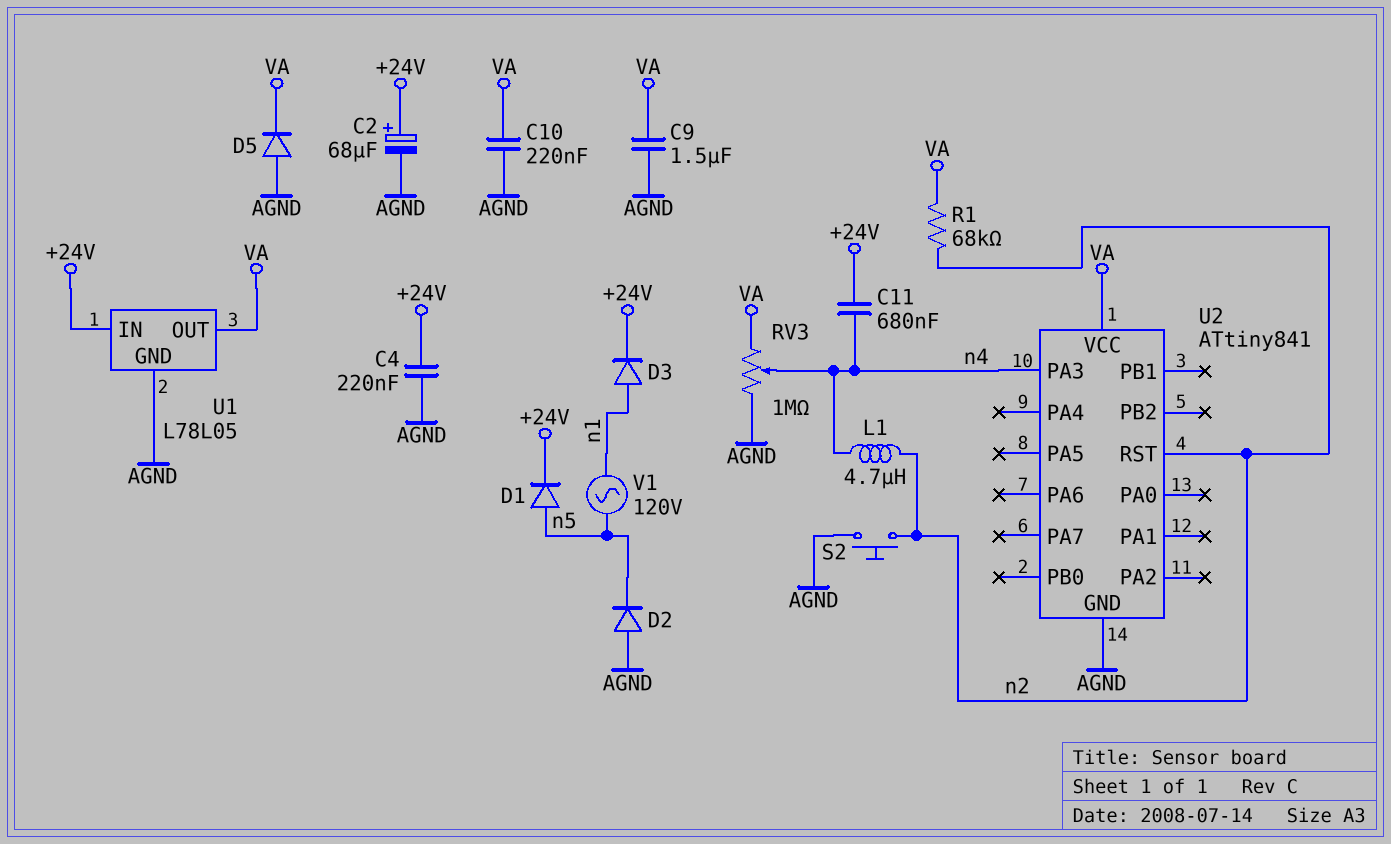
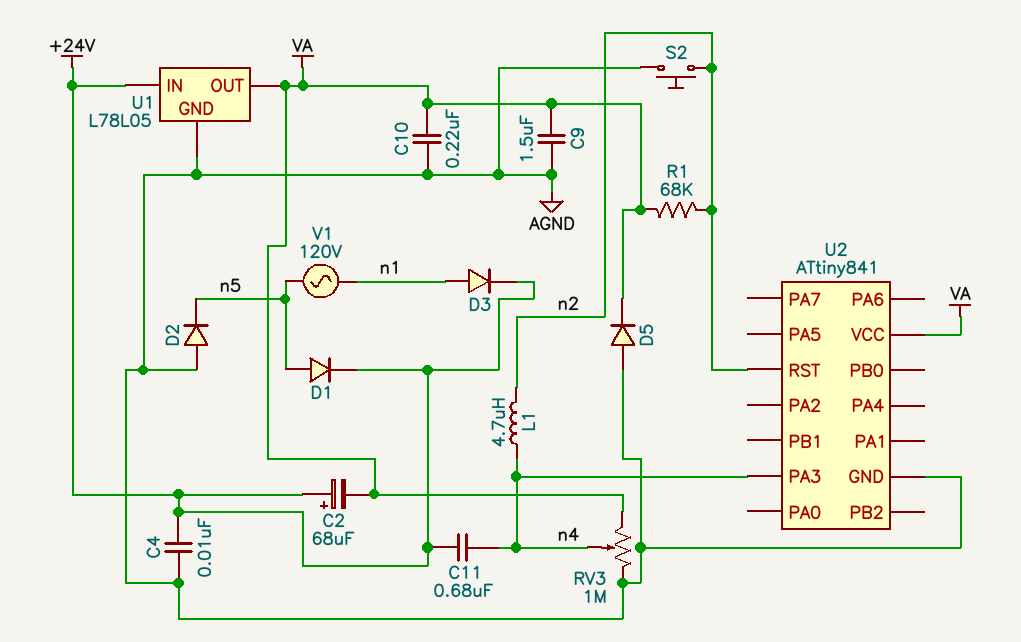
C2: 68uF (plus +24V, minus AGND) -> 68uF (plus +24V, minus VA)
C4: 220nF (+24V, AGND) -> 10nF (+24V, AGND)

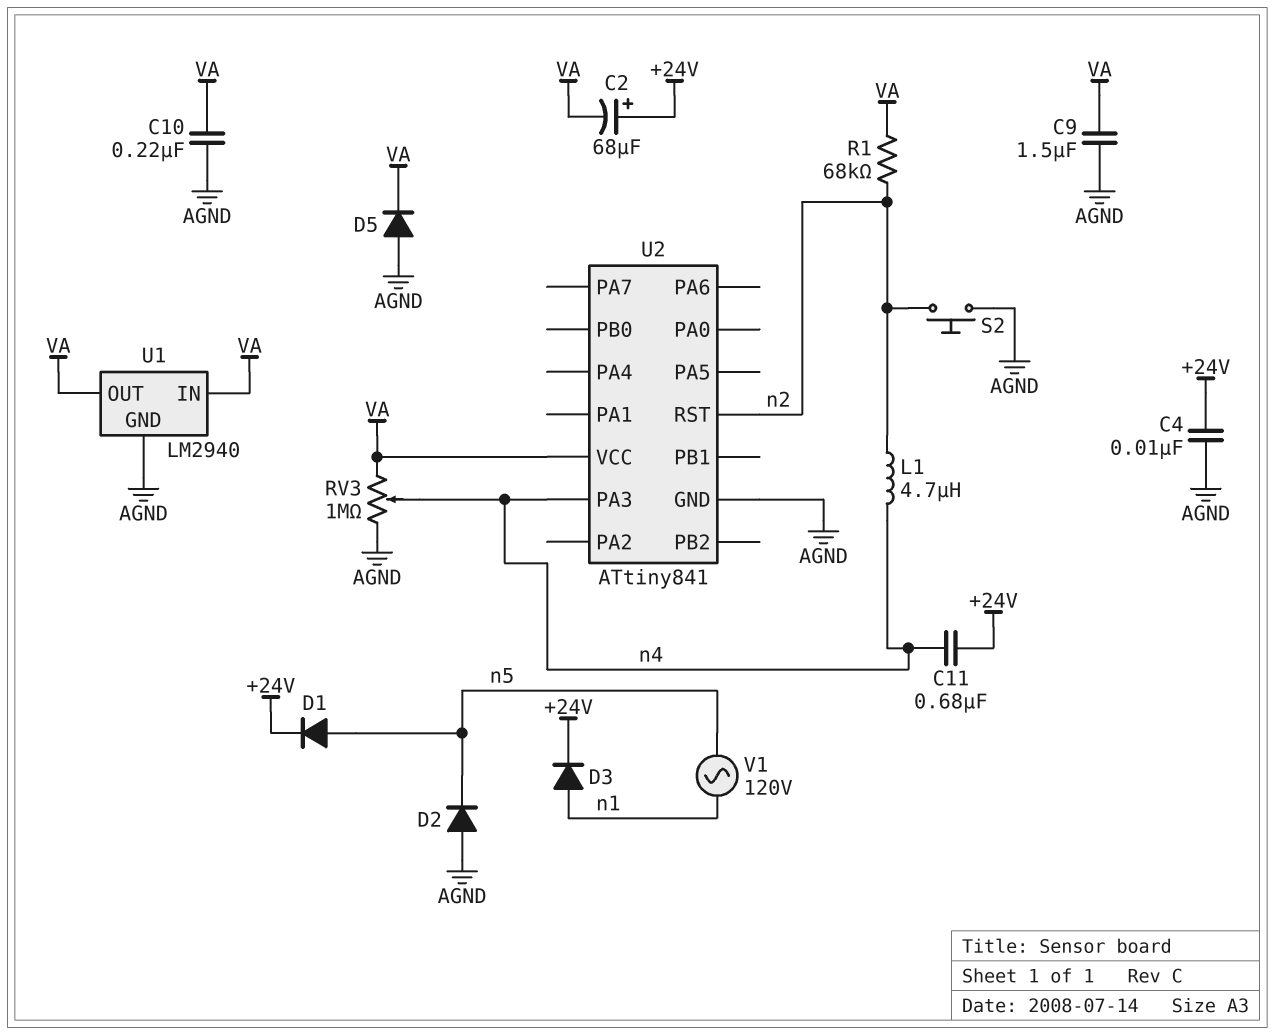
U1: L78L05 -> LM2940
U1 pin IN: +24V -> VA

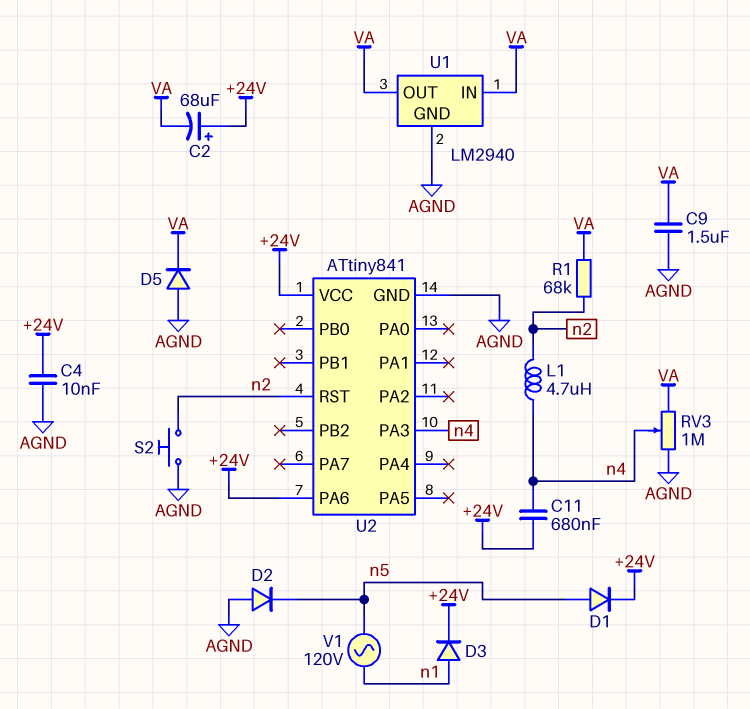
C10: 220nF (AGND, VA) -> none
U2 pin PA6: none -> +24V
U2 pin VCC: VA -> +24V

